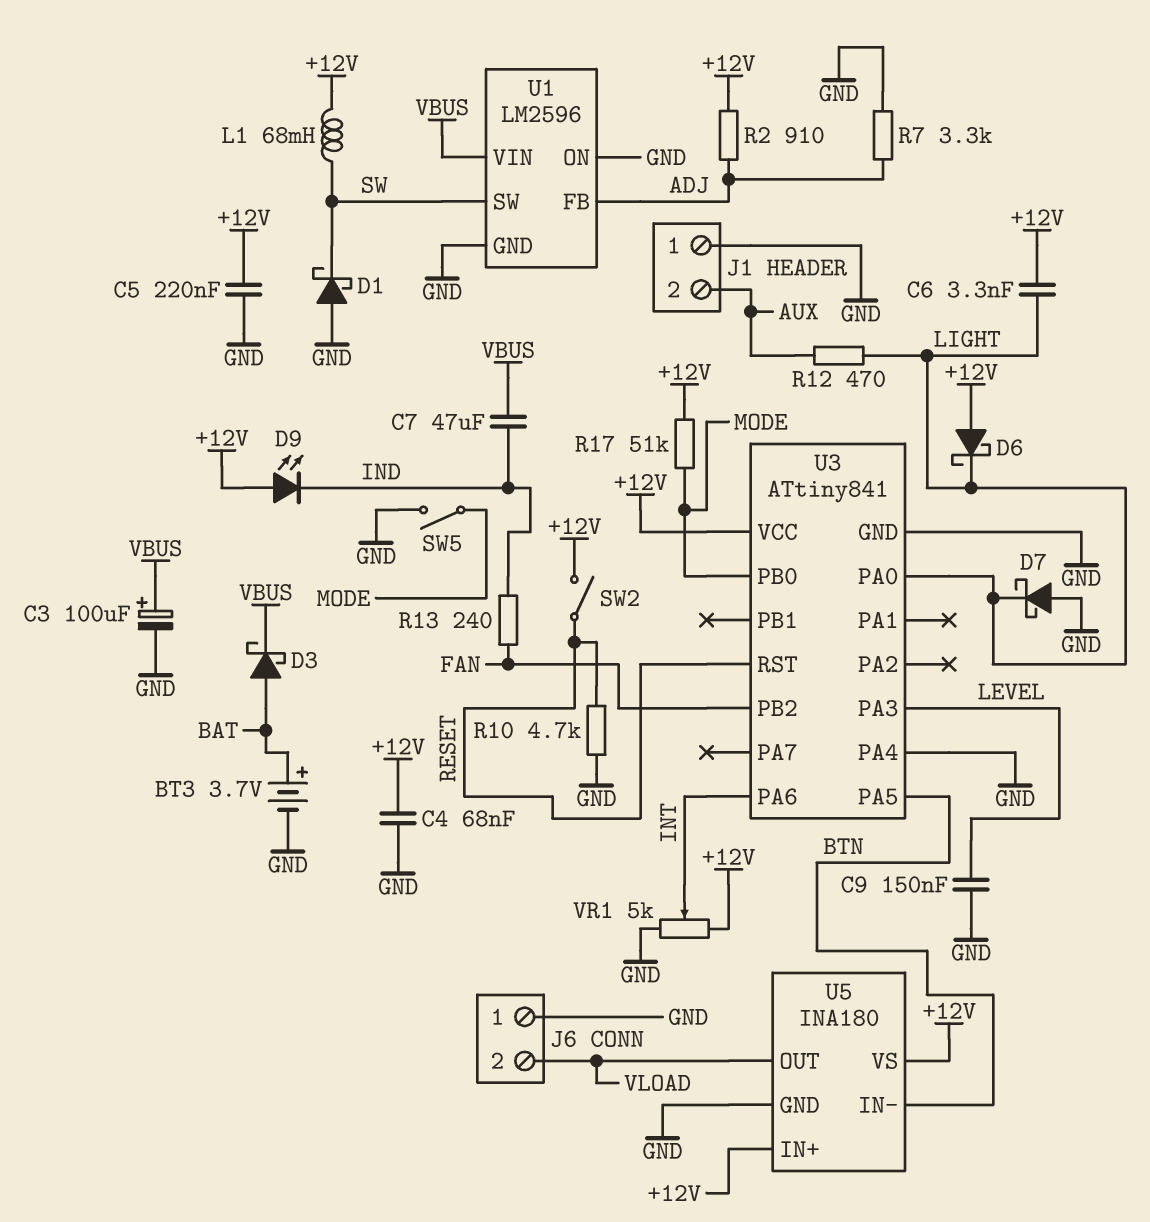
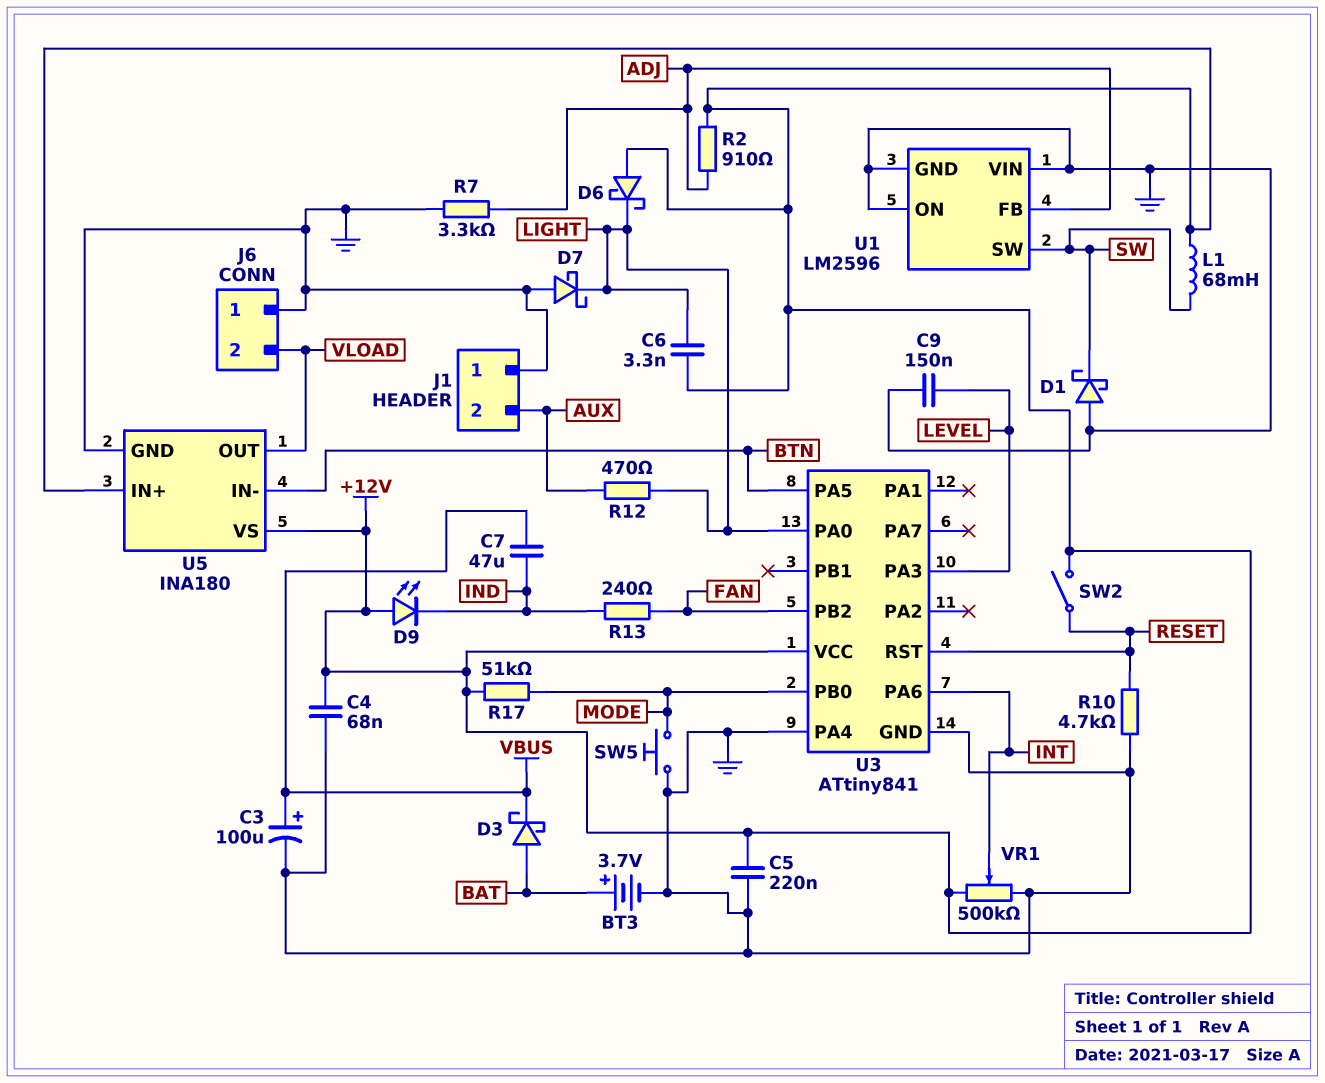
SW5: switch (GND, MODE) -> button (GND, MODE)
U1 pin VIN: VBUS -> GND
VR1: 5k (+12V, GND, wiper INT) -> 500k (+12V, GND, wiper INT)

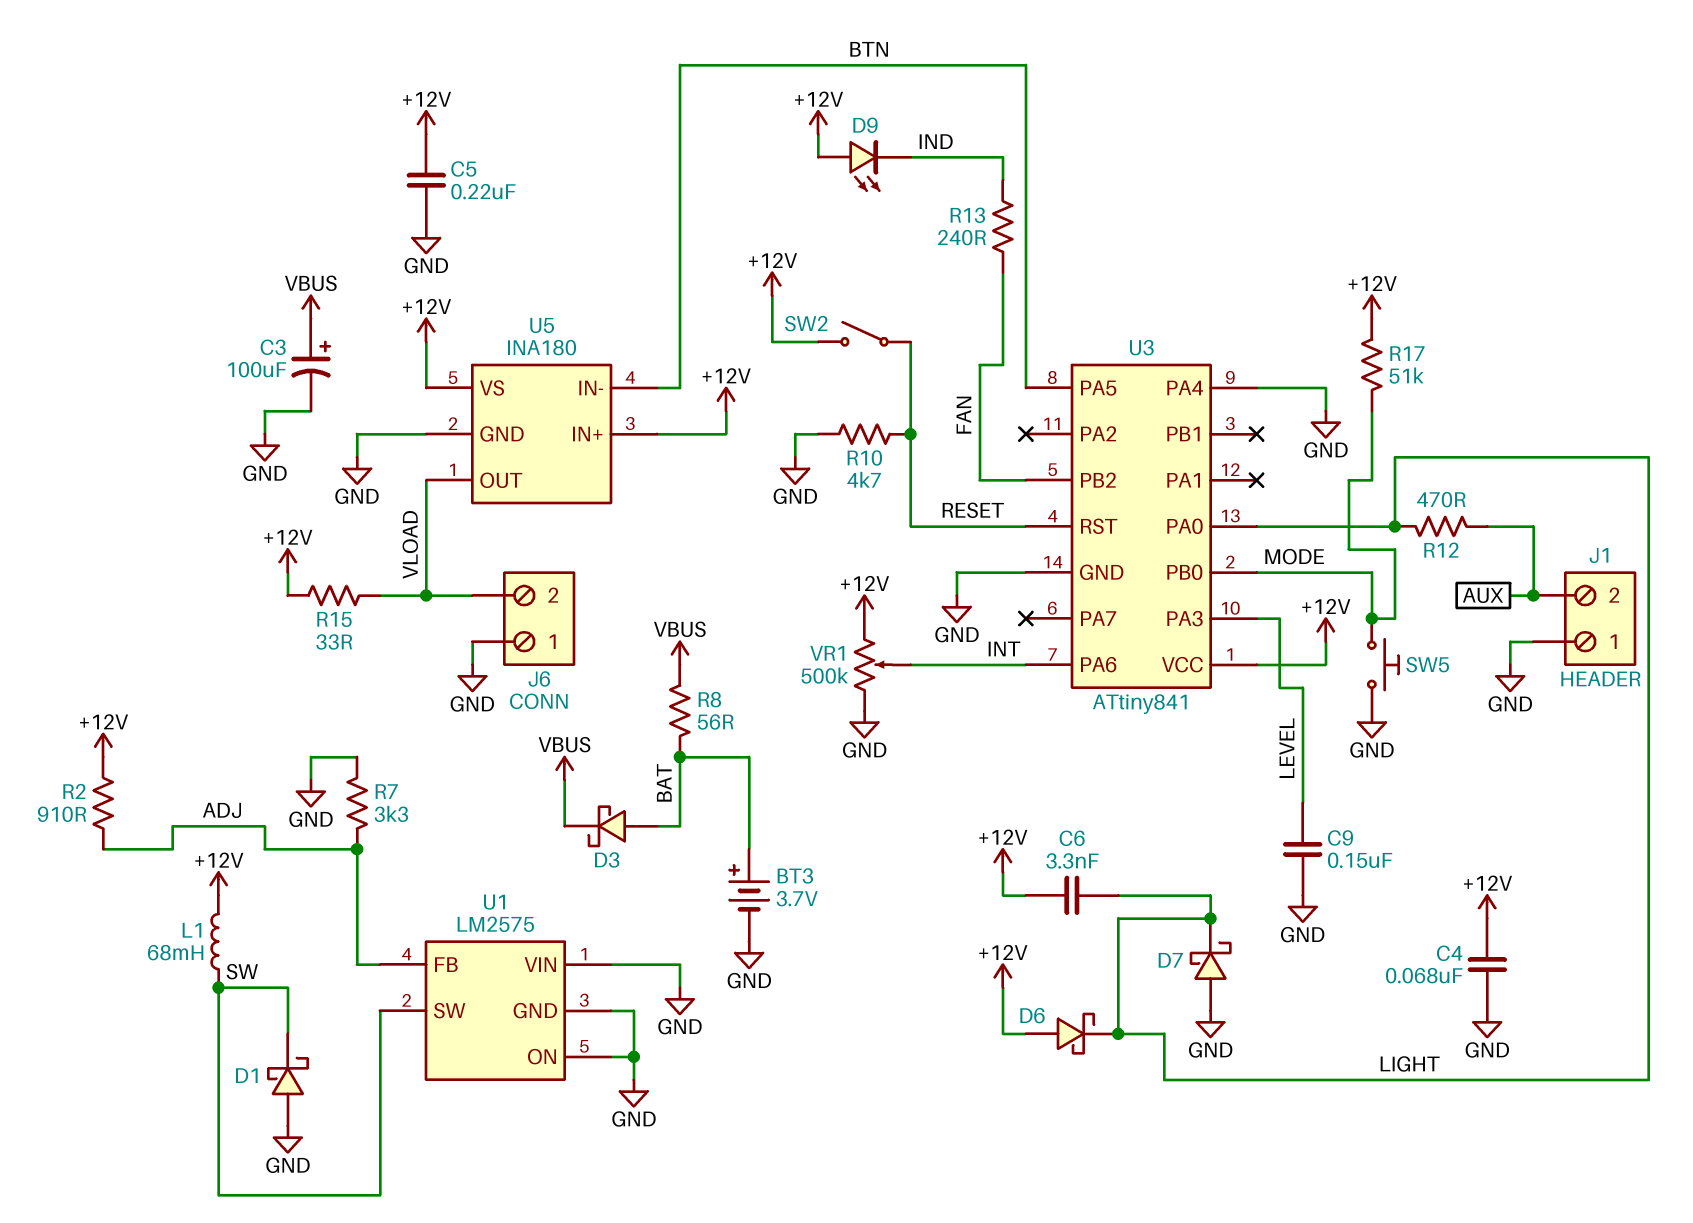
C7: 47uF (IND, VBUS) -> none
R8: none -> 56 (BAT, VBUS)
R15: none -> 33 (+12V, VLOAD)
U1: LM2596 -> LM2575

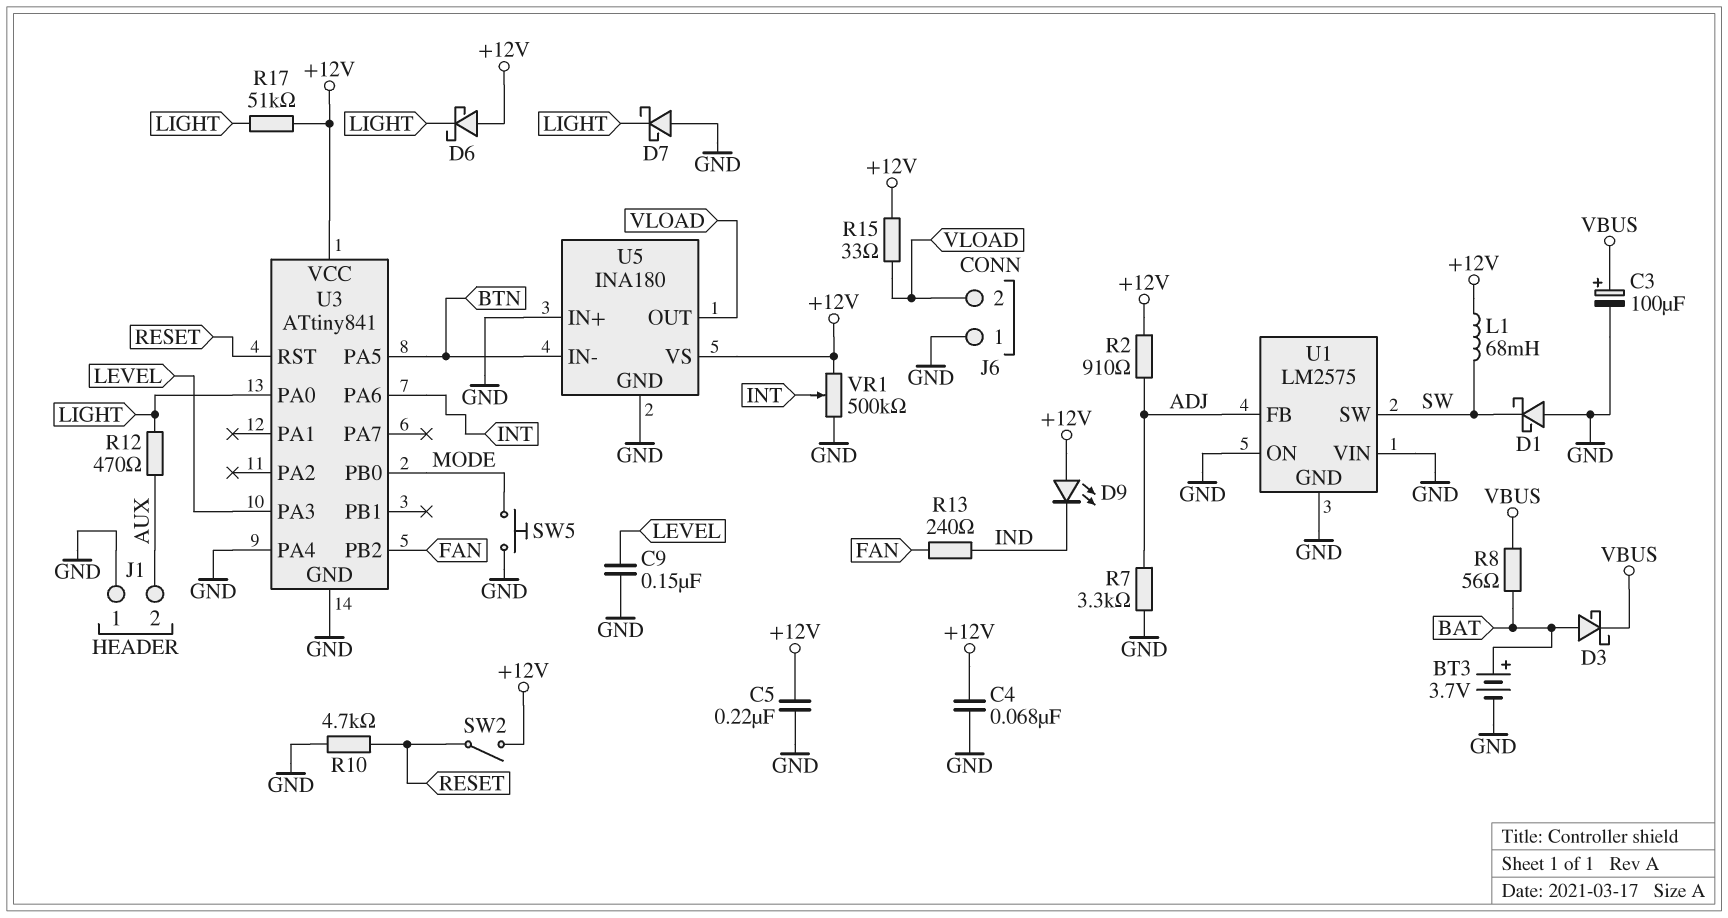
C6: 3.3nF (+12V, LIGHT) -> none
R17: 51k (+12V, MODE) -> 51k (+12V, LIGHT)
U5 pin IN+: +12V -> GND

